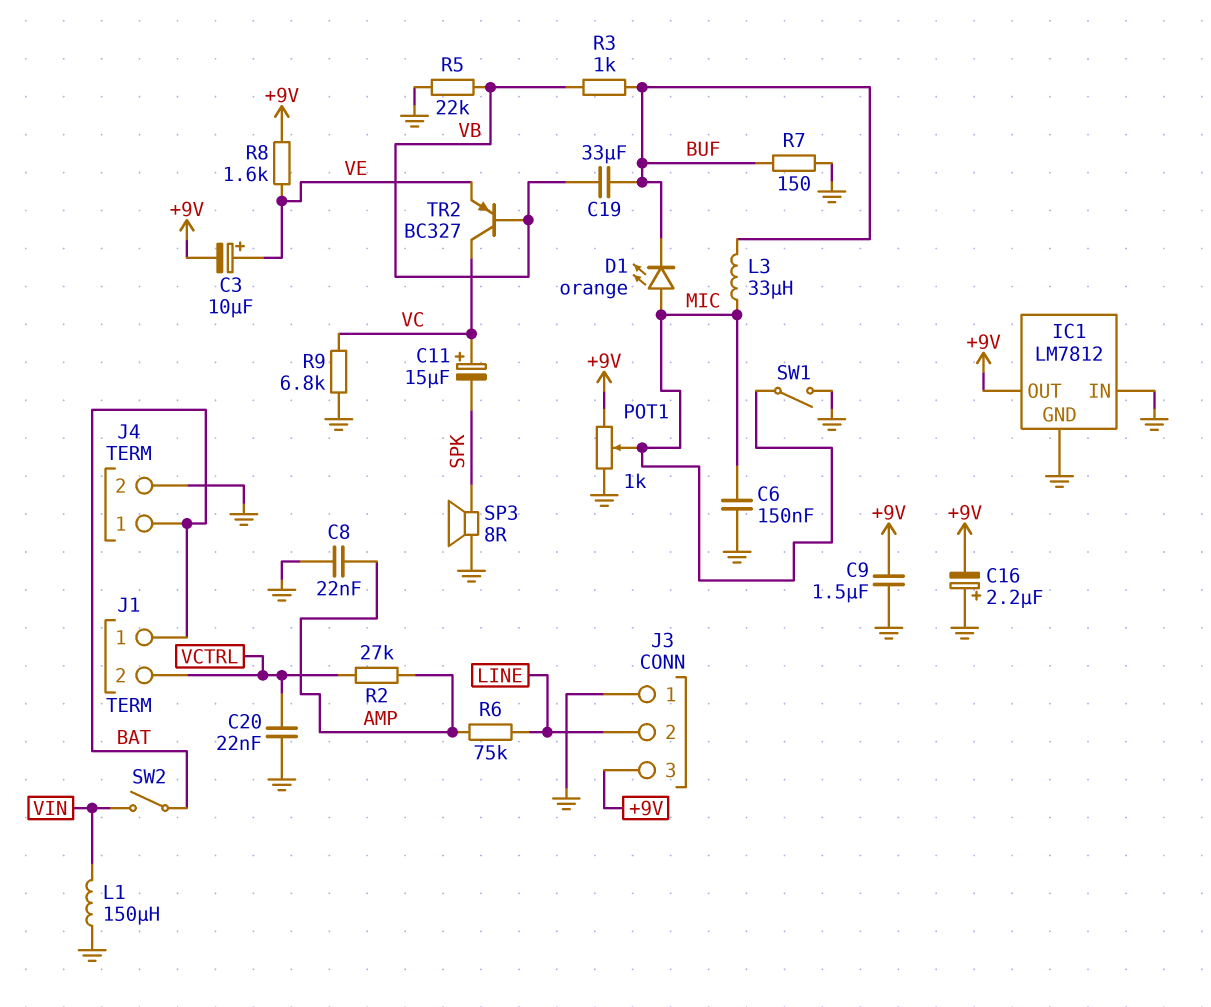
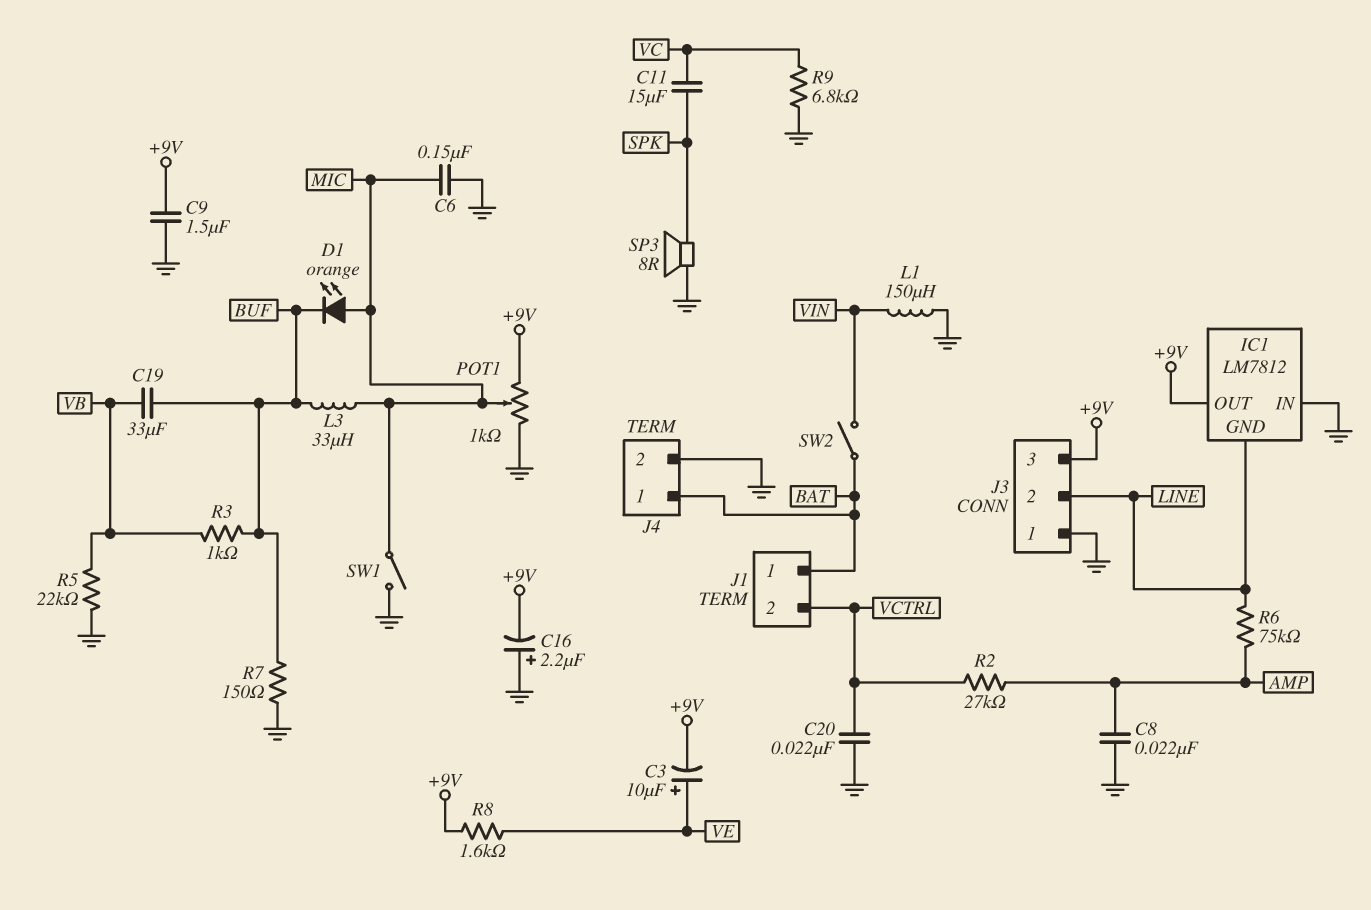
C11: 15uF (plus VC, minus SPK) -> 15uF (SPK, VC)
IC1 pin GND: GND -> LINE
TR2: PNP BC327 (B VB, C VC, E VE) -> none

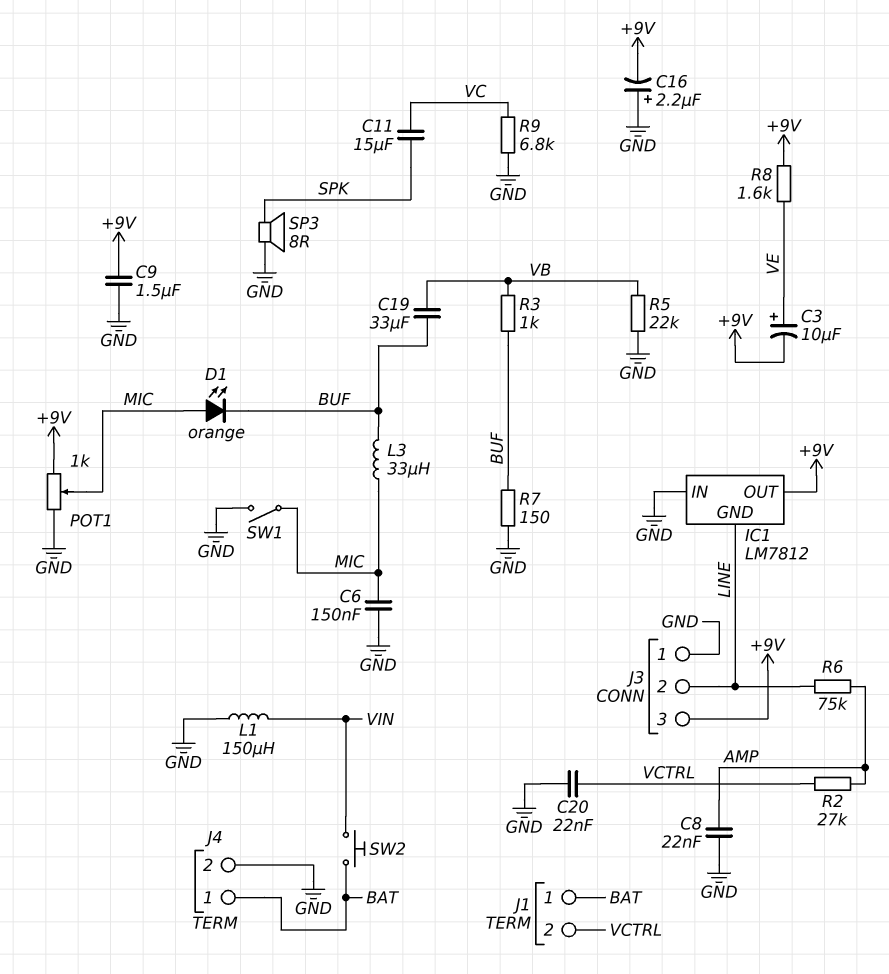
SW2: switch (BAT, VIN) -> button (BAT, VIN)

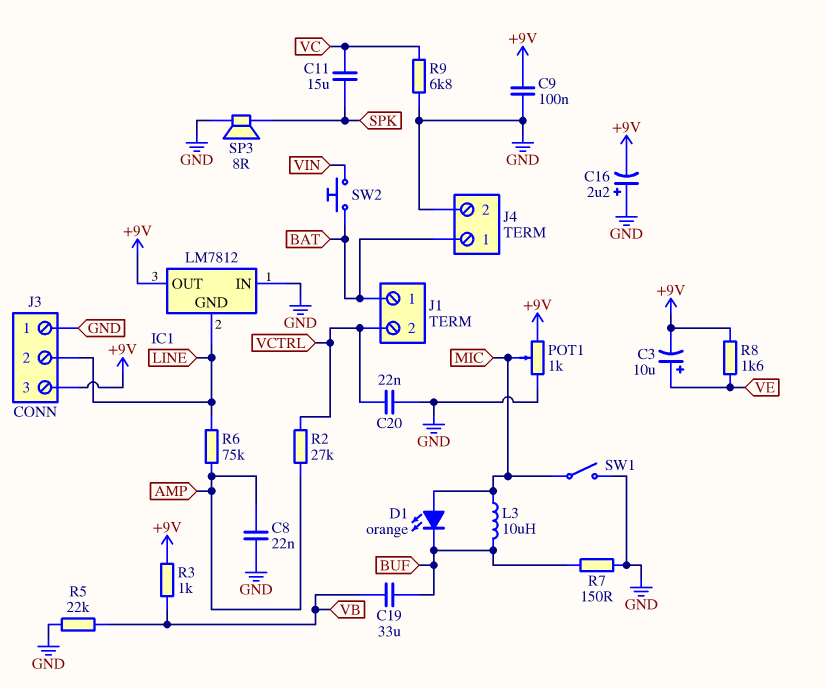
C6: 150nF (GND, MIC) -> none
C9: 1.5uF (+9V, GND) -> 100nF (+9V, GND)
L1: 150uH (GND, VIN) -> none
L3: 33uH (BUF, MIC) -> 10uH (BUF, MIC)
R3: 1k (BUF, VB) -> 1k (+9V, VB)

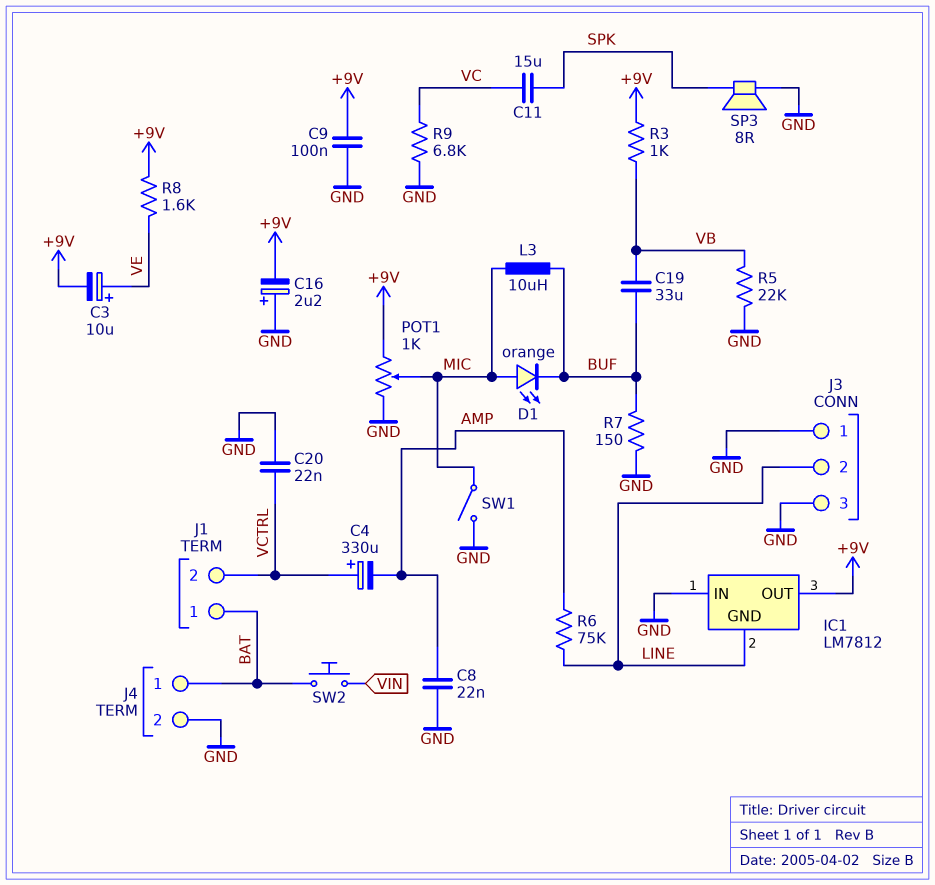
C4: none -> 330uF (plus VCTRL, minus AMP)
J3 pin 3: +9V -> GND
R2: 27k (AMP, VCTRL) -> none

